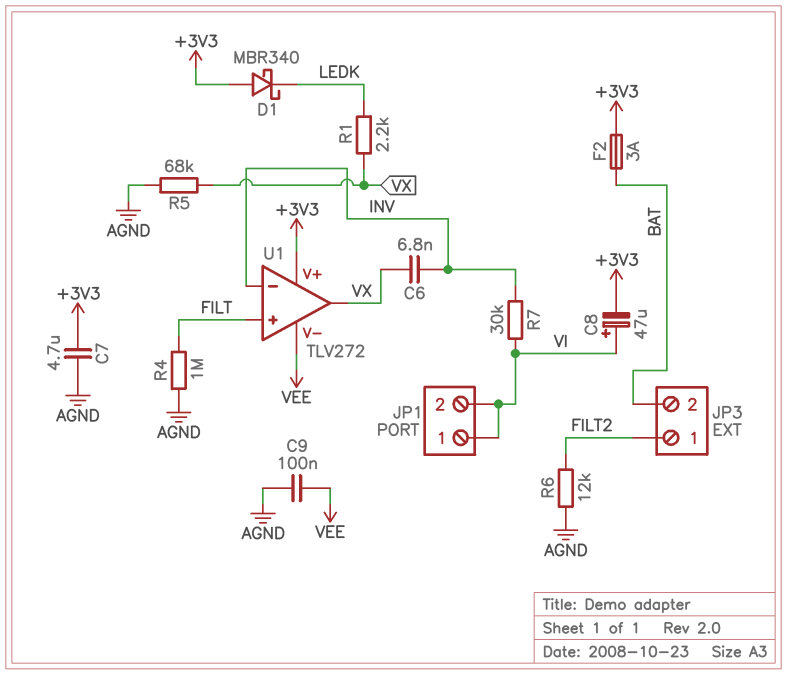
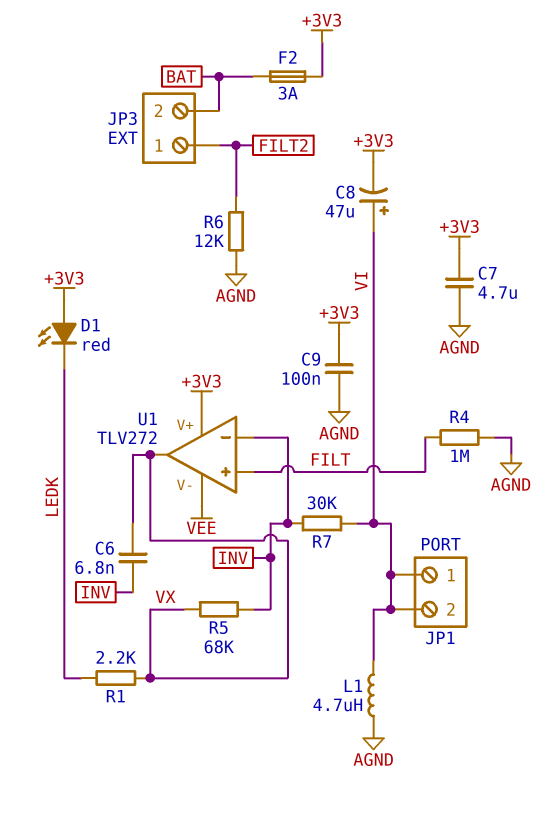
C9: 100nF (AGND, VEE) -> 100nF (+3V3, AGND)
D1: schottky MBR340 (A +3V3, K LEDK) -> LED red (A +3V3, K LEDK)
L1: none -> 4.7uH (AGND, VI)
R5: 68k (AGND, VX) -> 68k (INV, VX)

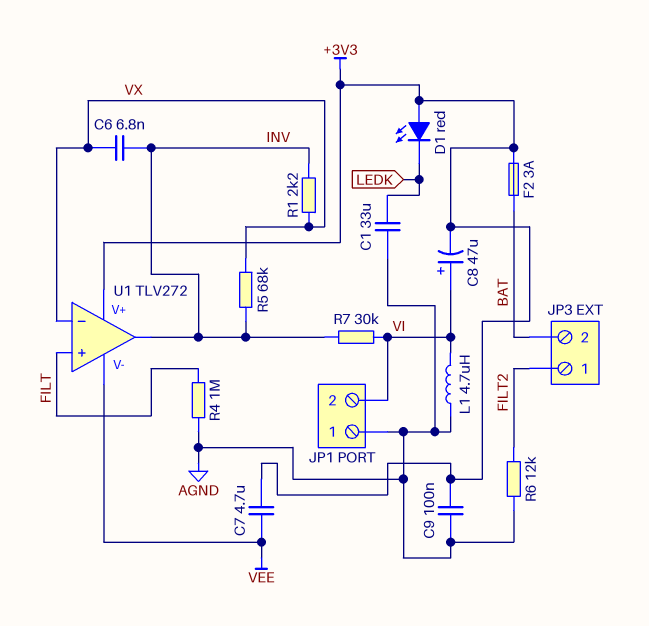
C1: none -> 33uF (AGND, LEDK)
C7: 4.7uF (+3V3, AGND) -> 4.7uF (+3V3, VEE)
JP1 pin 1: VI -> AGND
R1: 2.2k (LEDK, VX) -> 2.2k (INV, VX)
U1 pin in-: INV -> VX
U1 pin out: VX -> INV

